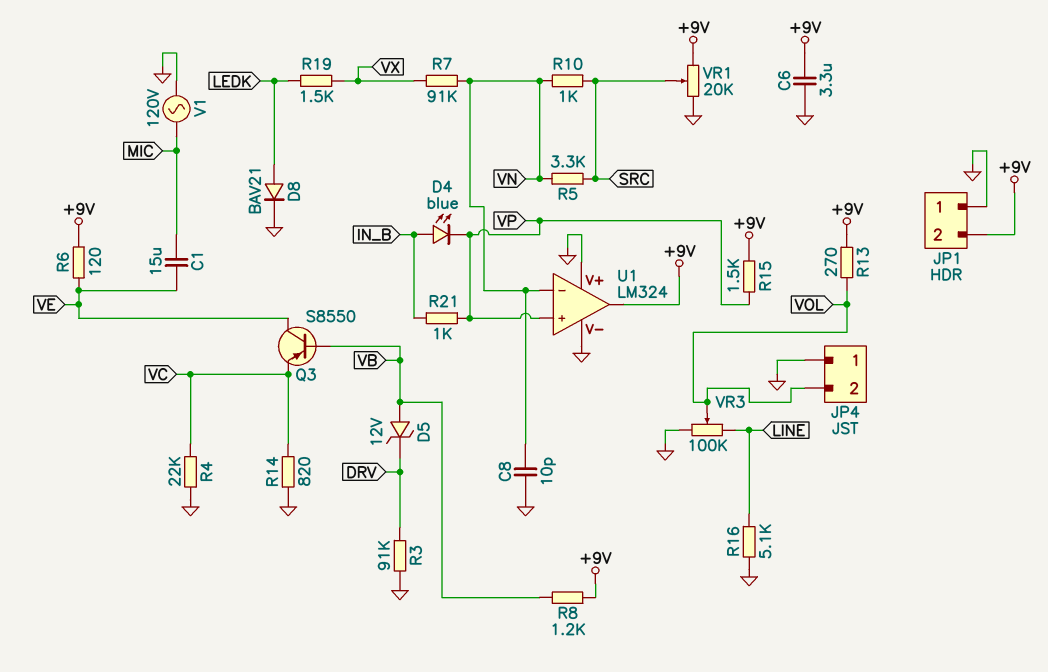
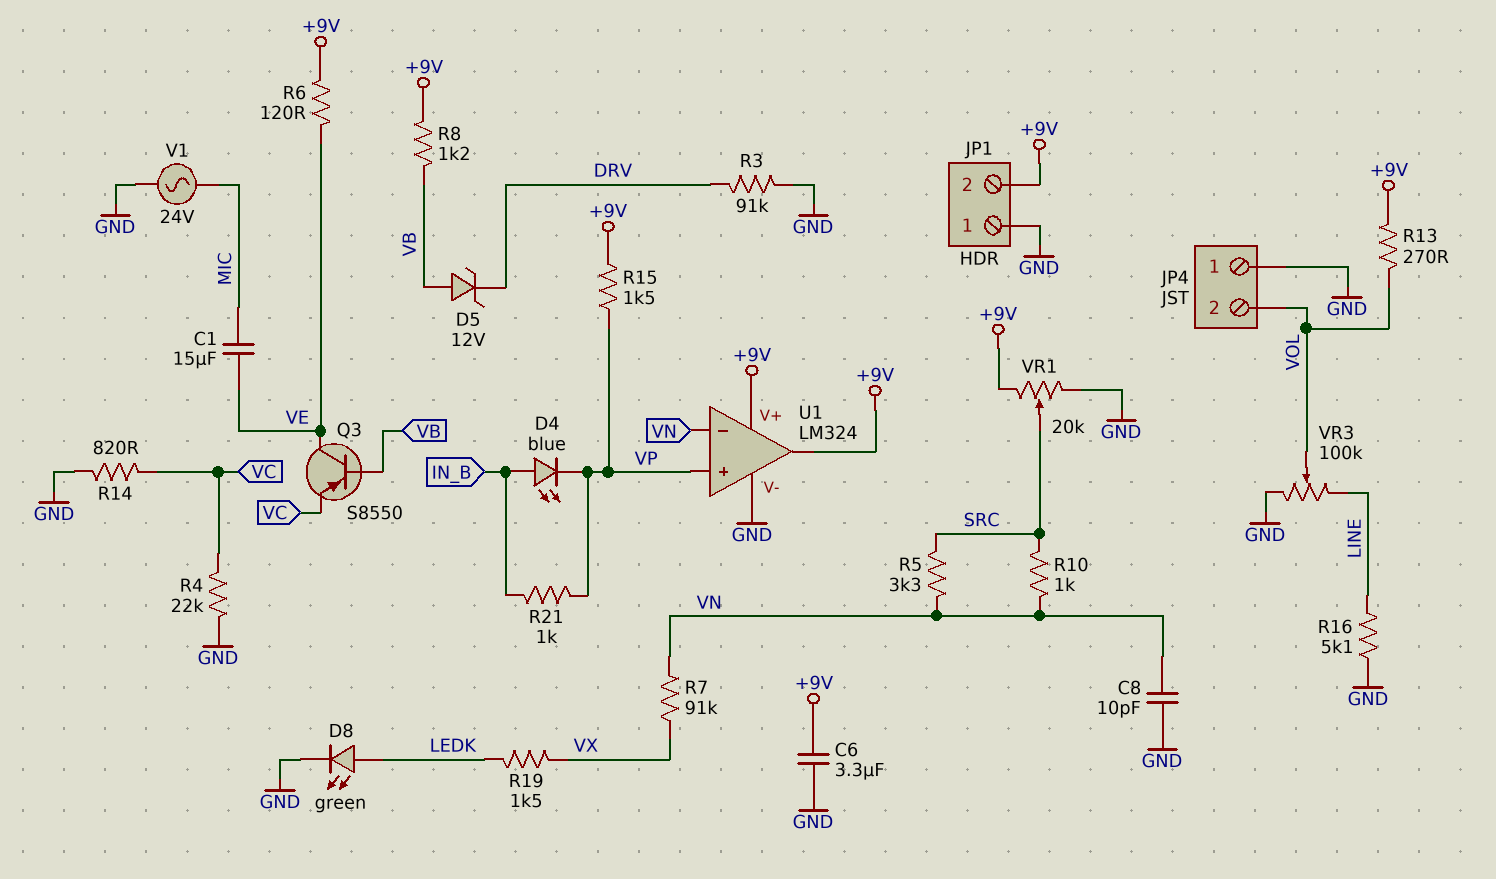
D8: diode BAV21 (A LEDK, K GND) -> LED green (A LEDK, K GND)
U1 pin V+: GND -> +9V
V1: AC 120V (GND, MIC) -> AC 24V (GND, MIC)

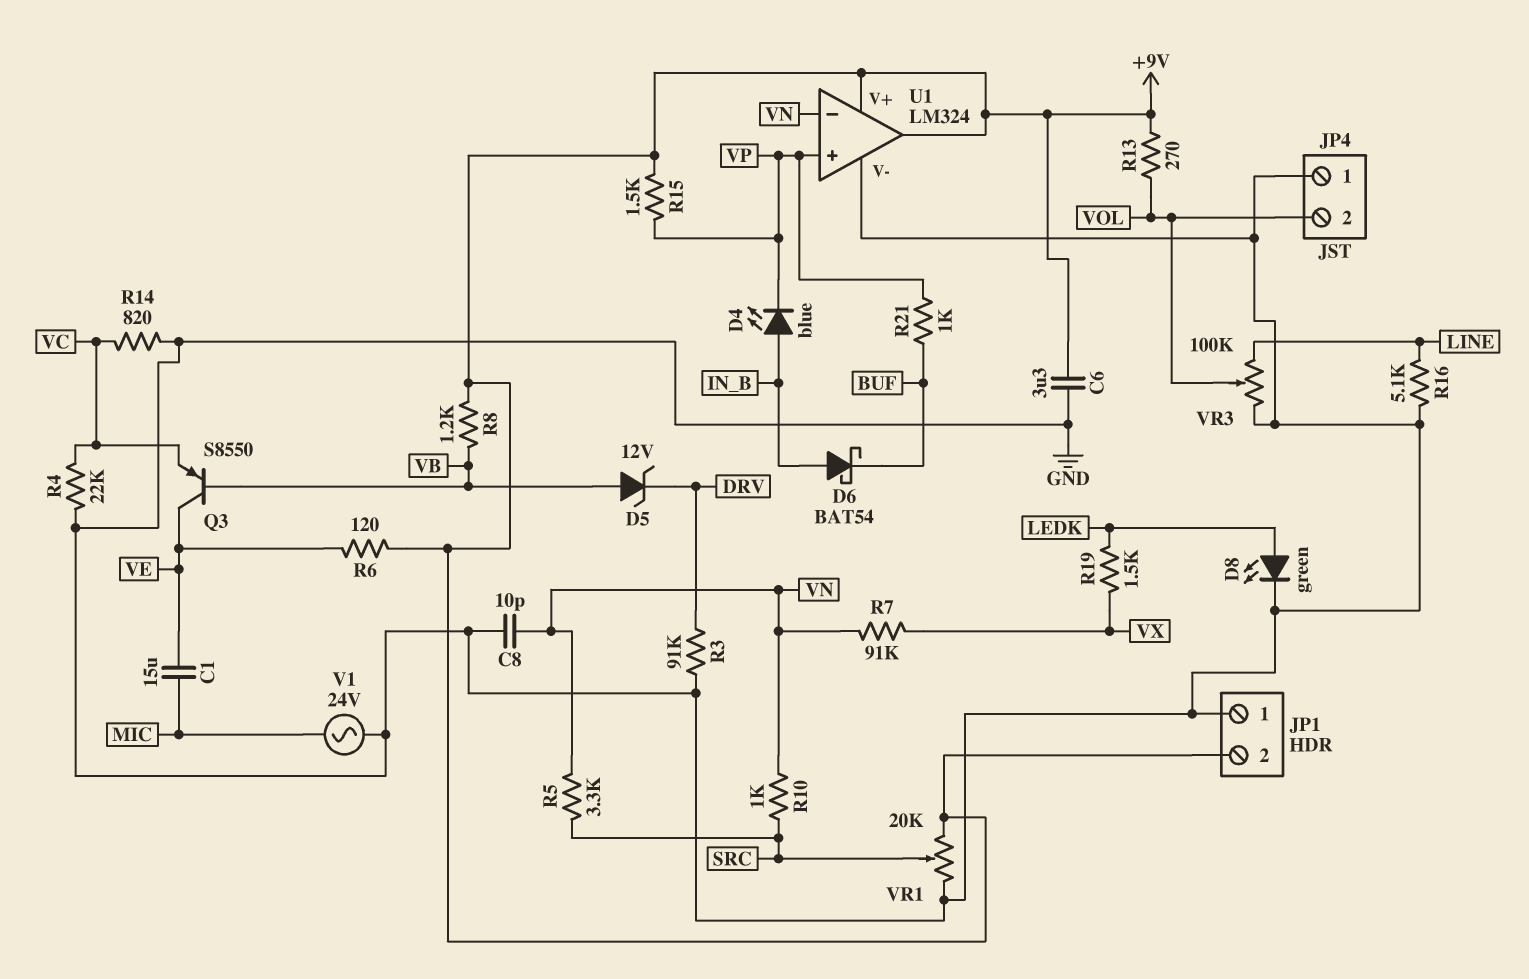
D6: none -> schottky BAT54 (A IN_B, K BUF)
R21: 1k (IN_B, VP) -> 1k (BUF, VP)

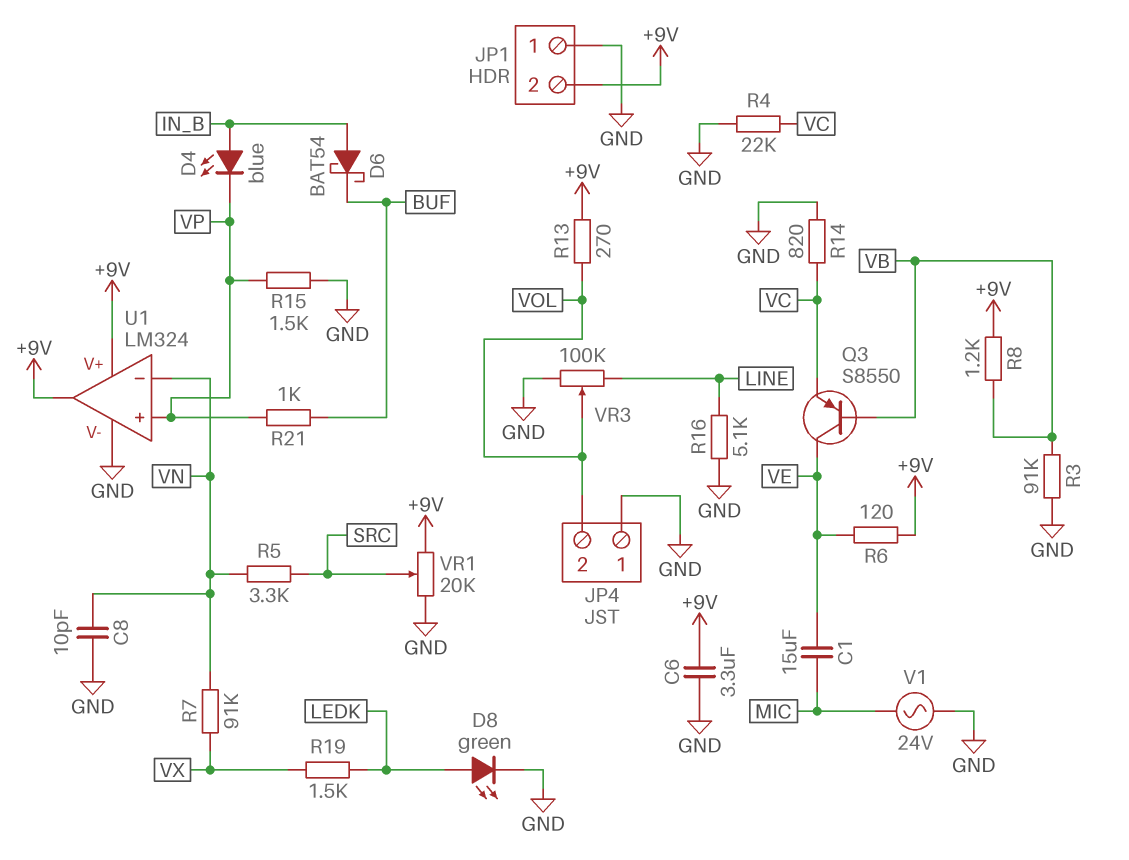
D5: zener 12V (A VB, K DRV) -> none
R3: 91k (DRV, GND) -> 91k (GND, VB)
R10: 1k (SRC, VN) -> none
R15: 1.5k (+9V, VP) -> 1.5k (GND, VP)

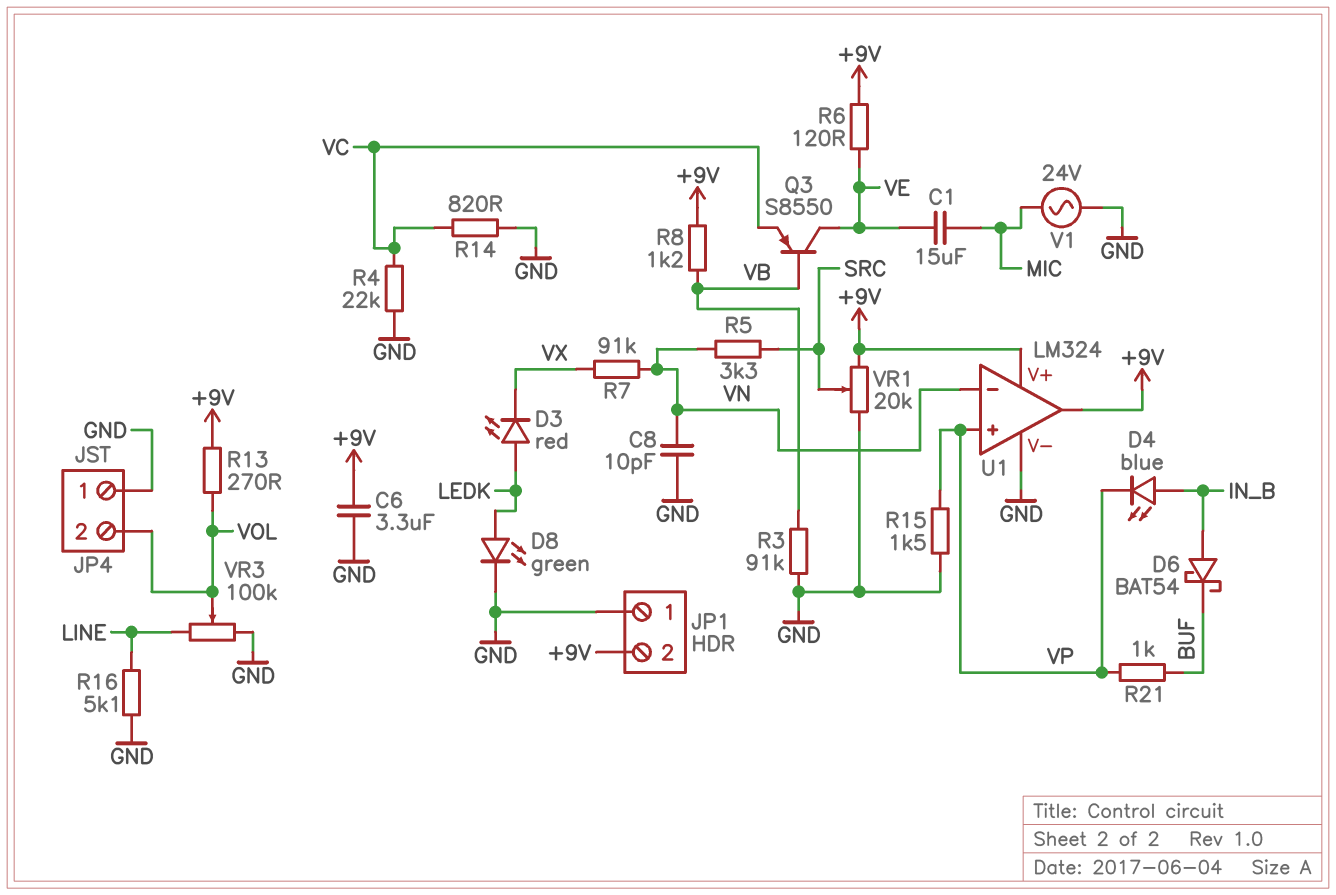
D3: none -> LED red (A LEDK, K VX)
R19: 1.5k (LEDK, VX) -> none

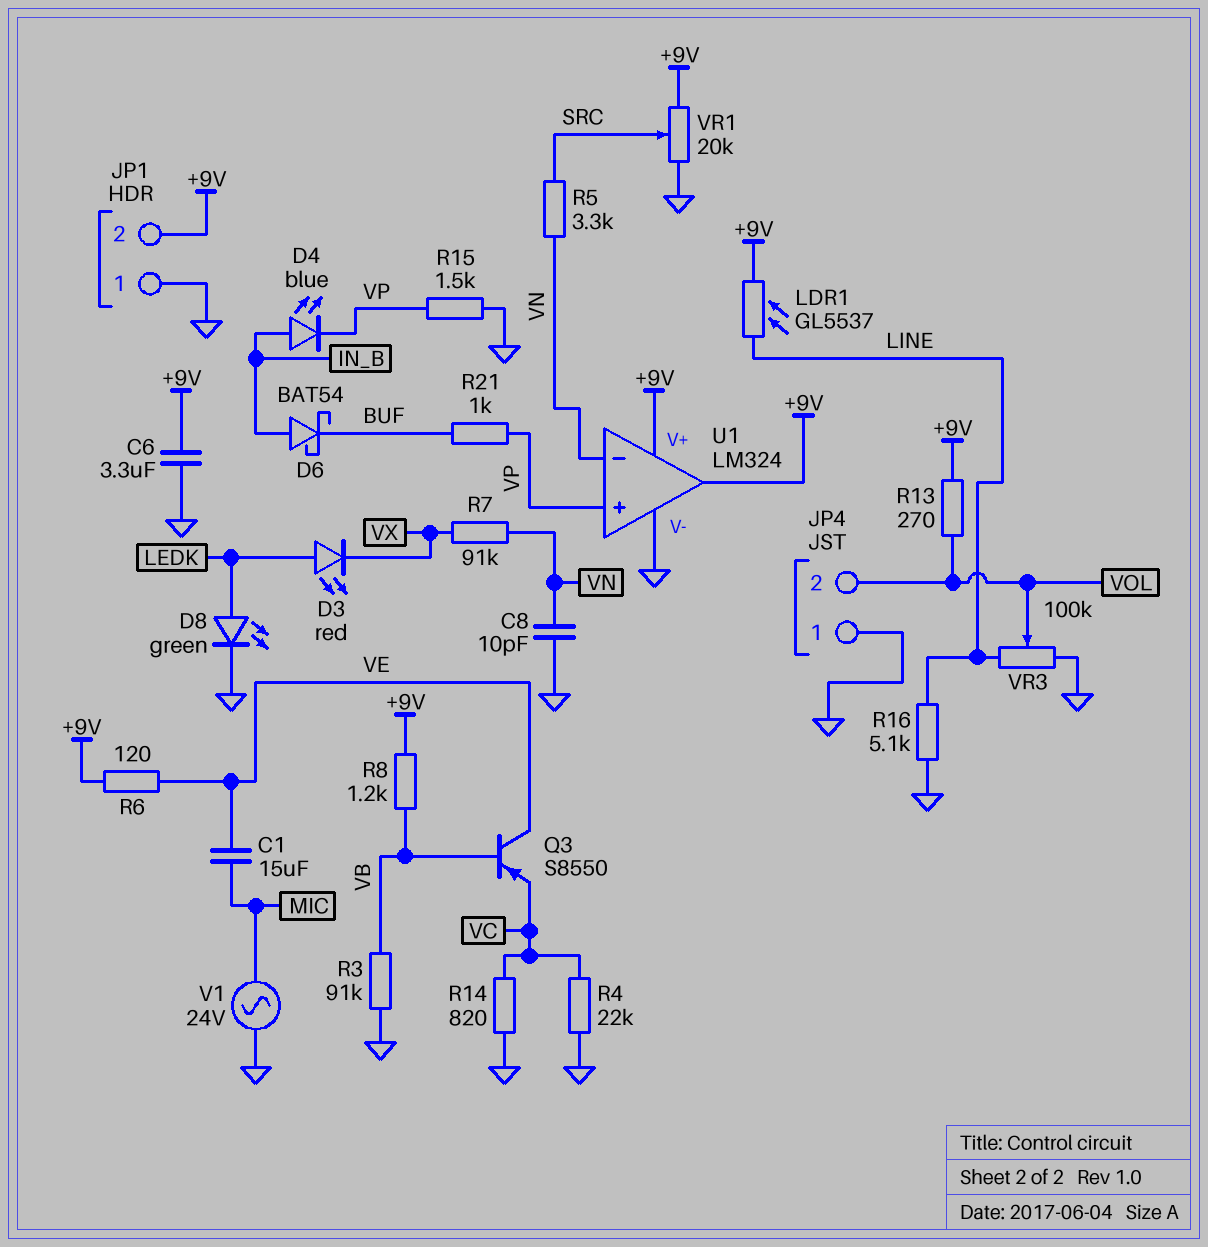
LDR1: none -> GL5537 (+9V, LINE)

